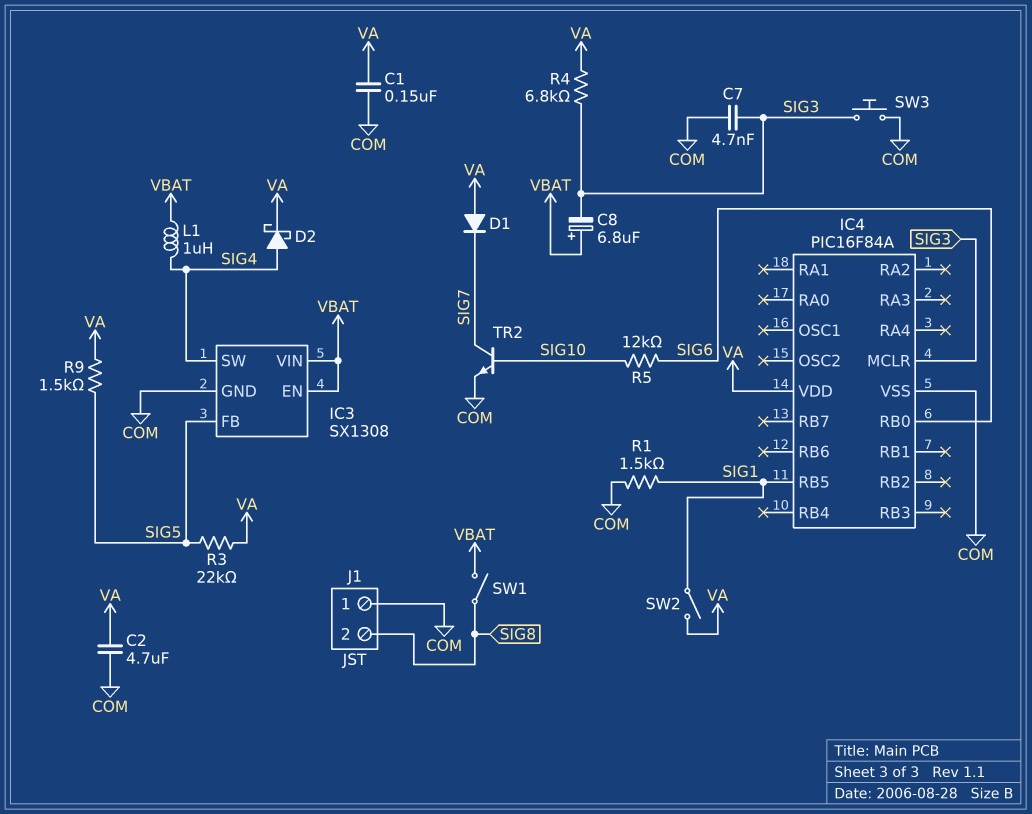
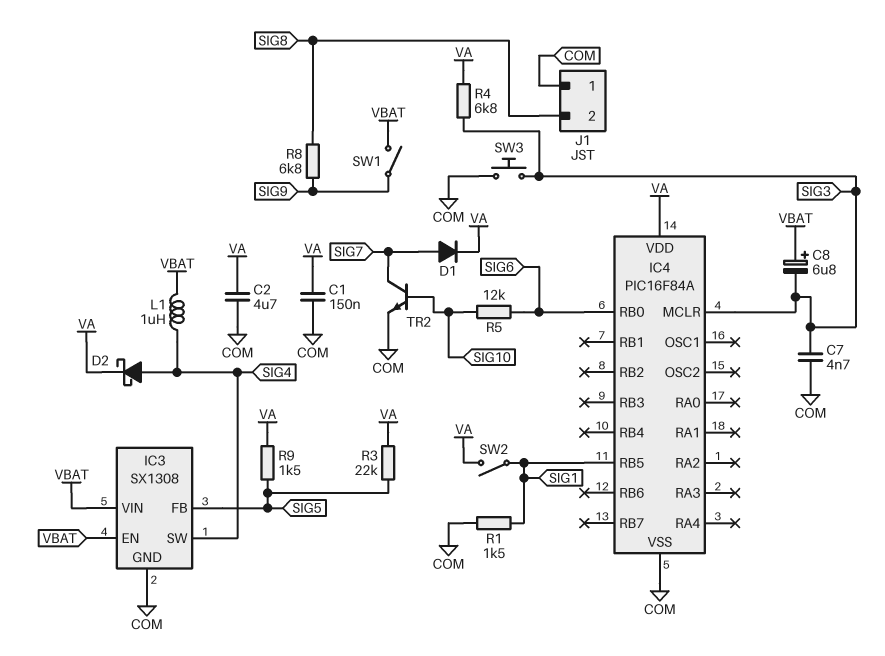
D1: diode (A VA, K SIG7) -> diode (A SIG7, K VA)
R8: none -> 6.8k (SIG8, SIG9)
SW1: switch (SIG8, VBAT) -> switch (SIG9, VBAT)

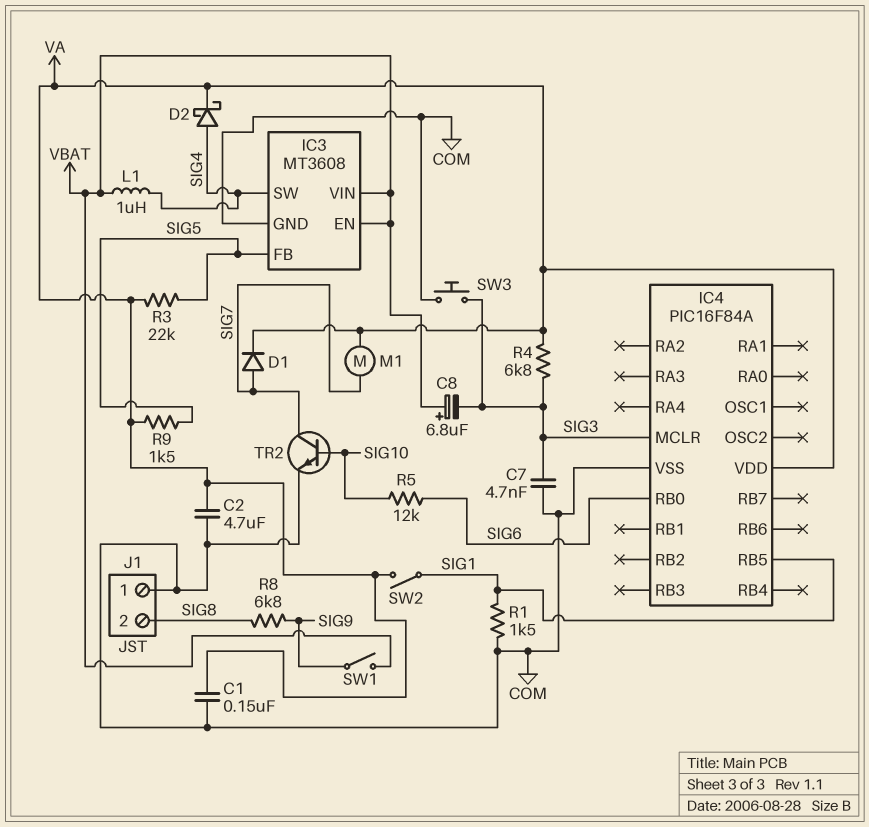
IC3: SX1308 -> MT3608
M1: none -> motor (SIG7, VA)

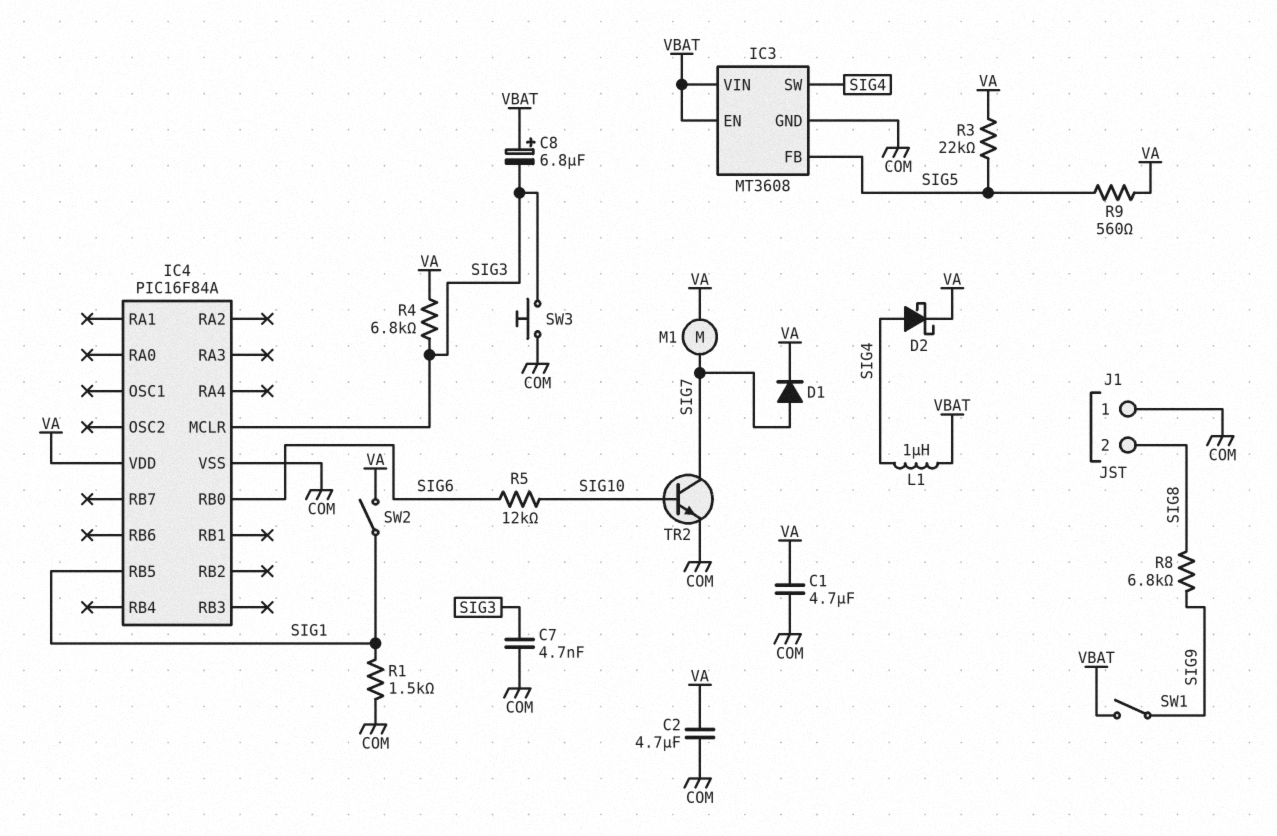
C1: 150nF (COM, VA) -> 4.7uF (COM, VA)
R9: 1.5k (SIG5, VA) -> 560 (SIG5, VA)

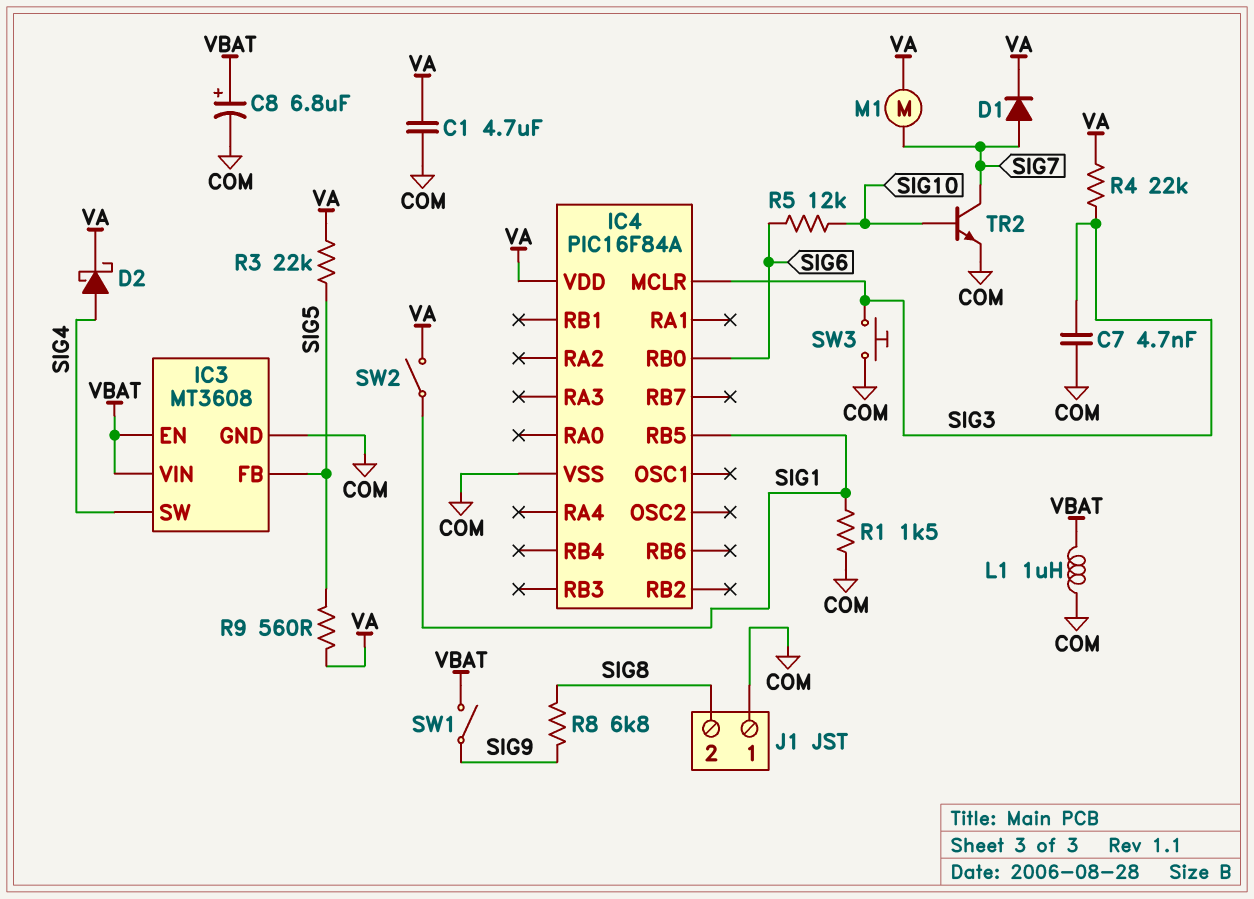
C2: 4.7uF (COM, VA) -> none
C8: 6.8uF (plus VBAT, minus SIG3) -> 6.8uF (plus VBAT, minus COM)
L1: 1uH (SIG4, VBAT) -> 1uH (COM, VBAT)
R4: 6.8k (SIG3, VA) -> 22k (SIG3, VA)

